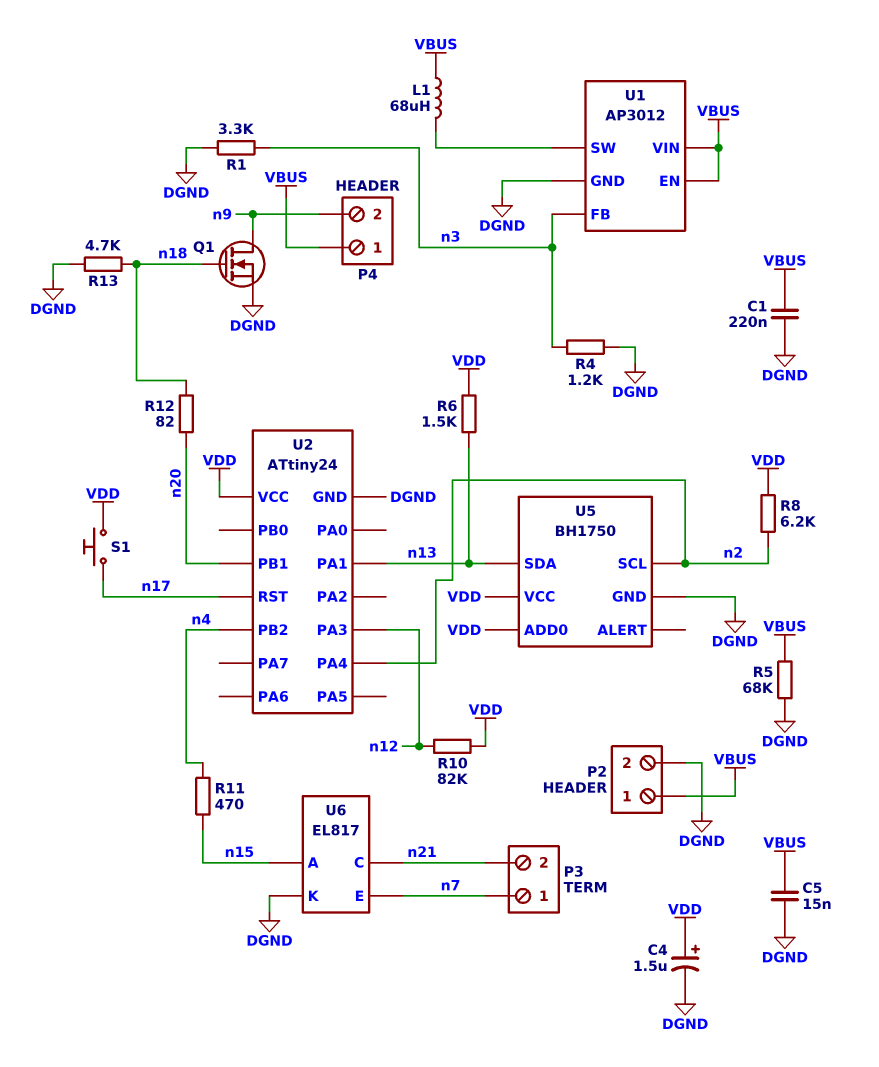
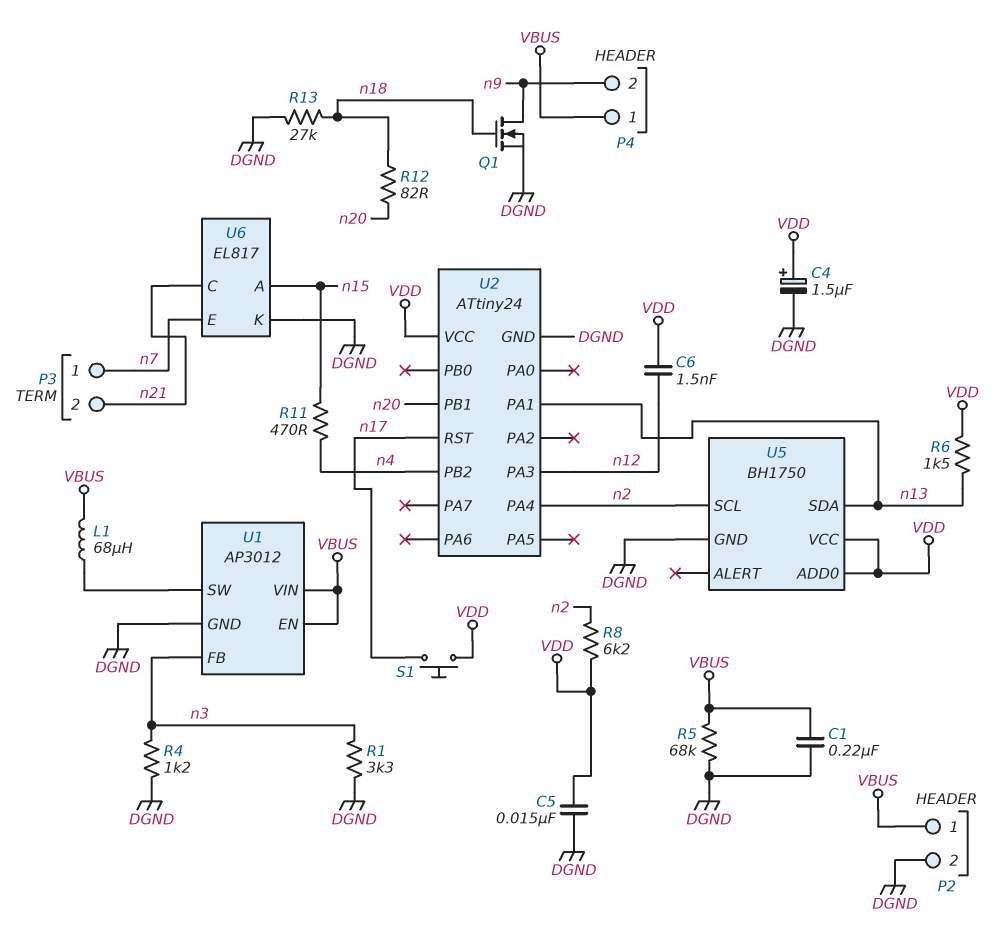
C5: 15nF (DGND, VBUS) -> 15nF (DGND, VDD)
C6: none -> 1.5nF (VDD, n12)
R10: 82k (VDD, n12) -> none
R13: 4.7k (DGND, n18) -> 27k (DGND, n18)

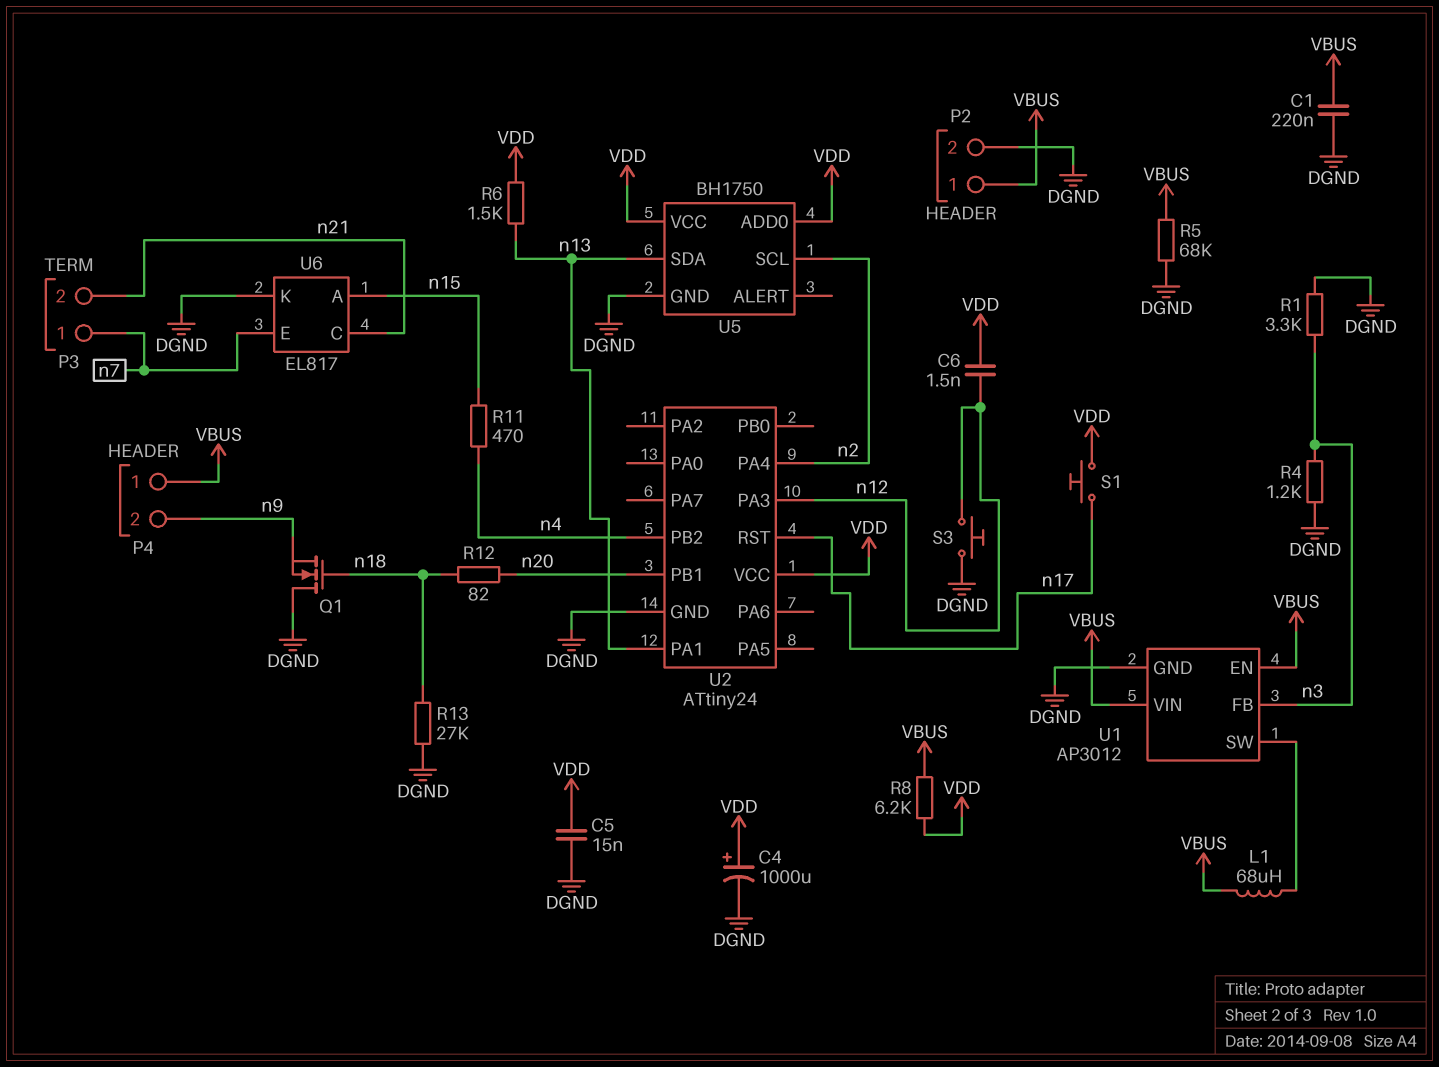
C4: 1.5uF (plus VDD, minus DGND) -> 1000uF (plus VDD, minus DGND)
Q1: NMOS (G n18, D n9, S DGND) -> NMOS (G n18, D DGND, S n9)
R8: 6.2k (VDD, n2) -> 6.2k (VBUS, VDD)
S3: none -> button (DGND, n12)

